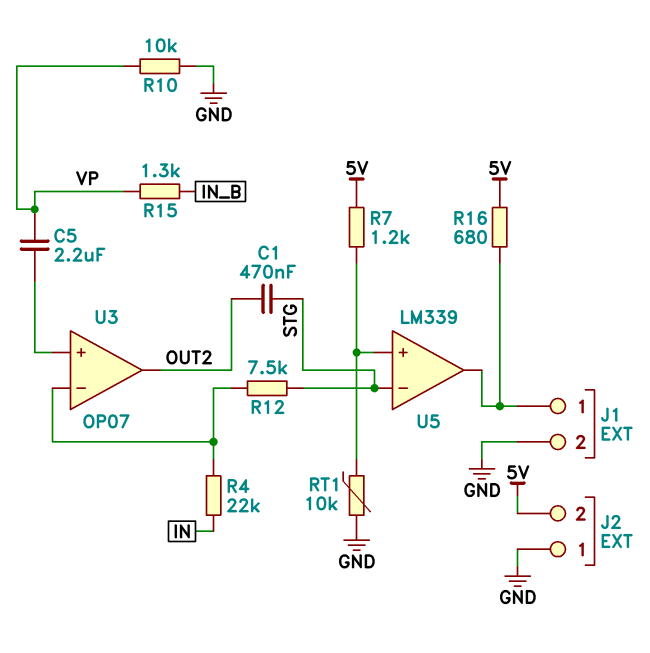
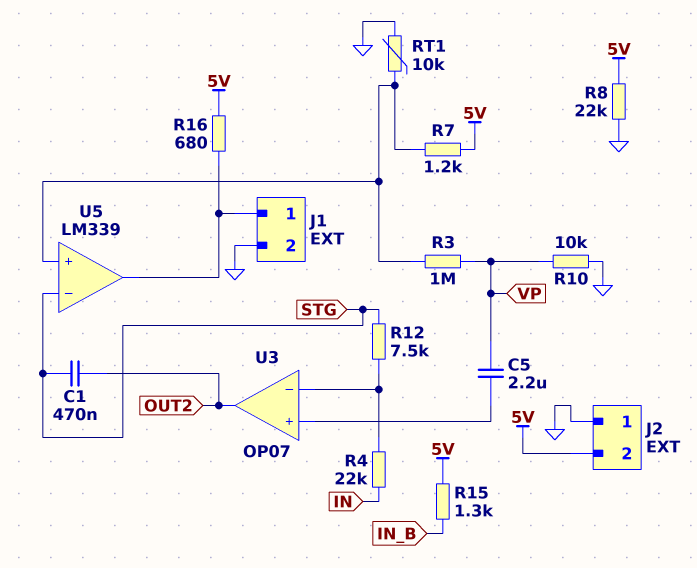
R3: none -> 1M (U5/in+, VP)
R8: none -> 22k (5V, GND)
R15: 1.3k (IN_B, VP) -> 1.3k (5V, IN_B)

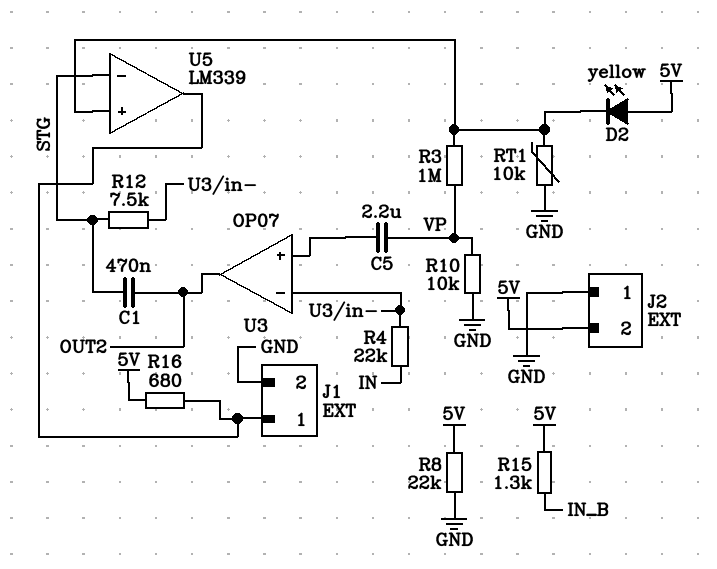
D2: none -> LED yellow (A 5V, K U5/in+)
R7: 1.2k (5V, U5/in+) -> none

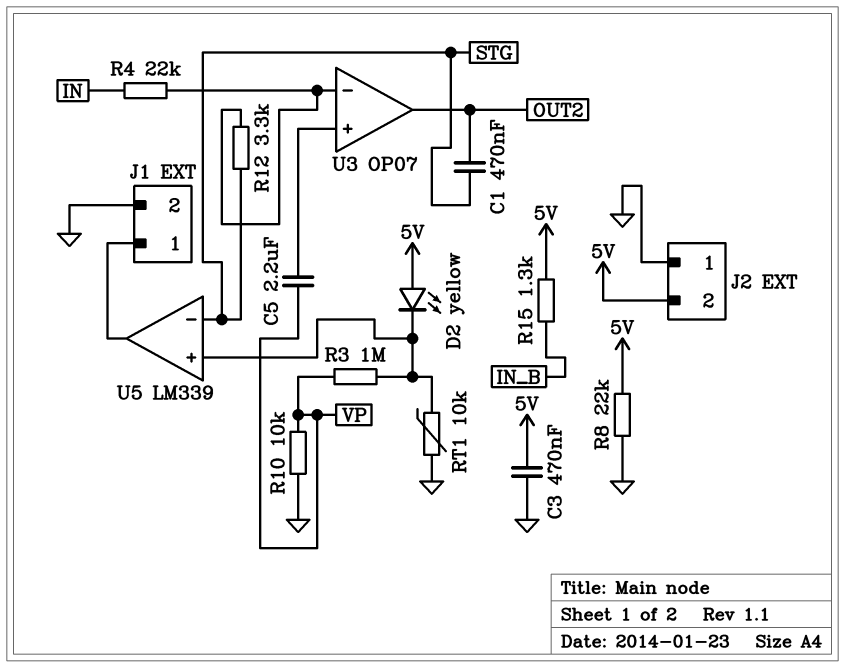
C3: none -> 470nF (5V, GND)
R12: 7.5k (STG, U3/in-) -> 3.3k (STG, U3/in-)
R16: 680 (5V, J1/1) -> none

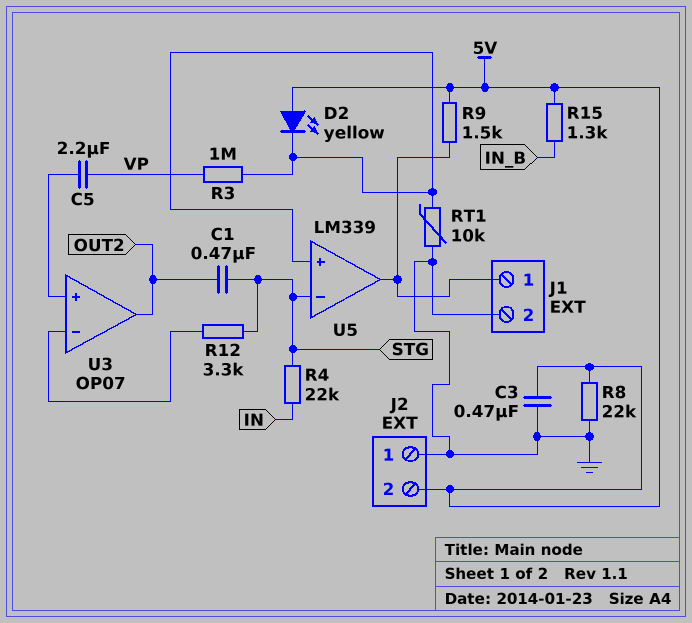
R4: 22k (IN, U3/in-) -> 22k (IN, STG)
R9: none -> 1.5k (5V, J1/1)
R10: 10k (GND, VP) -> none

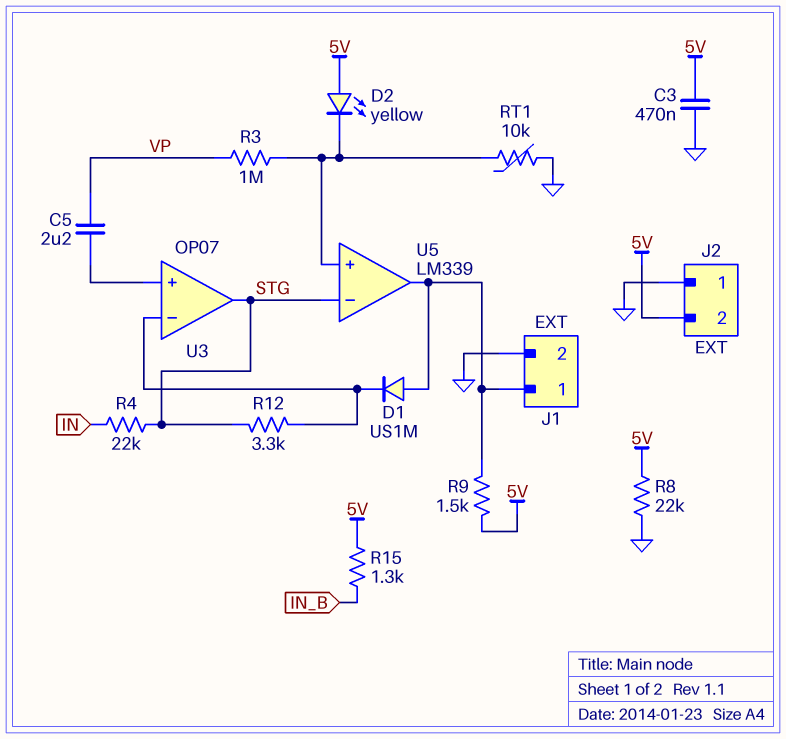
C1: 470nF (OUT2, STG) -> none
D1: none -> diode US1M (A J1/1, K U3/in-)
U3 pin out: OUT2 -> STG

